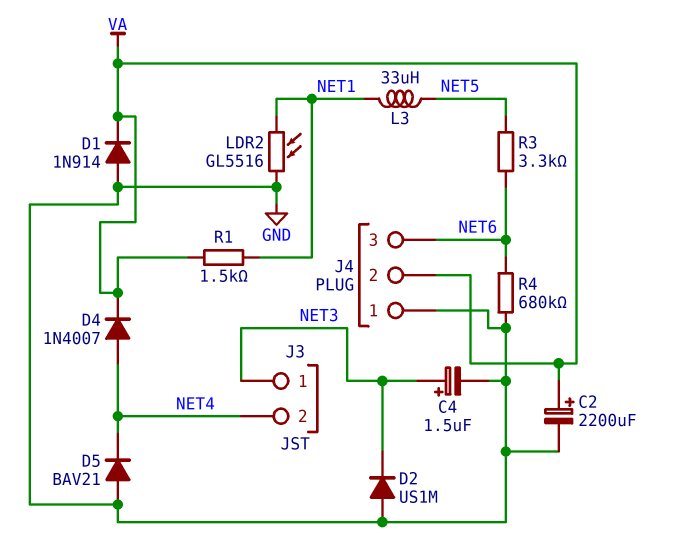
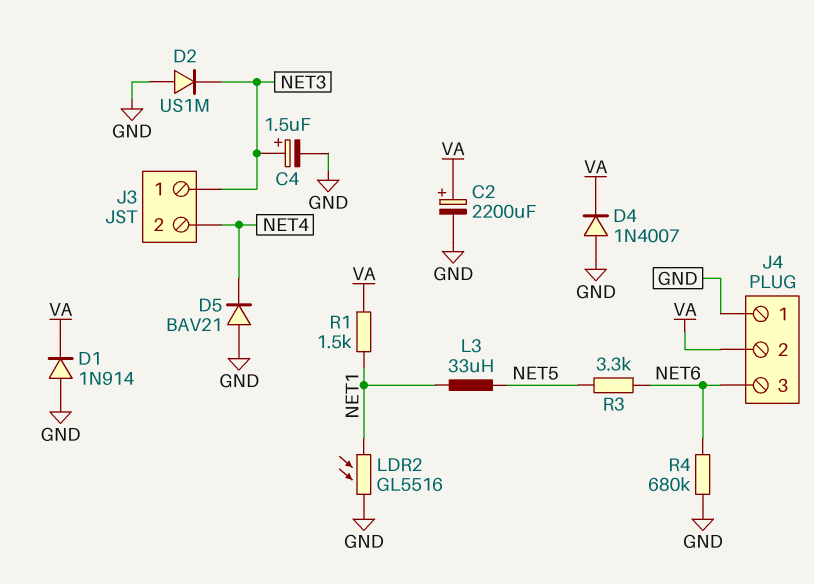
D4: diode 1N4007 (A NET4, K VA) -> diode 1N4007 (A GND, K VA)

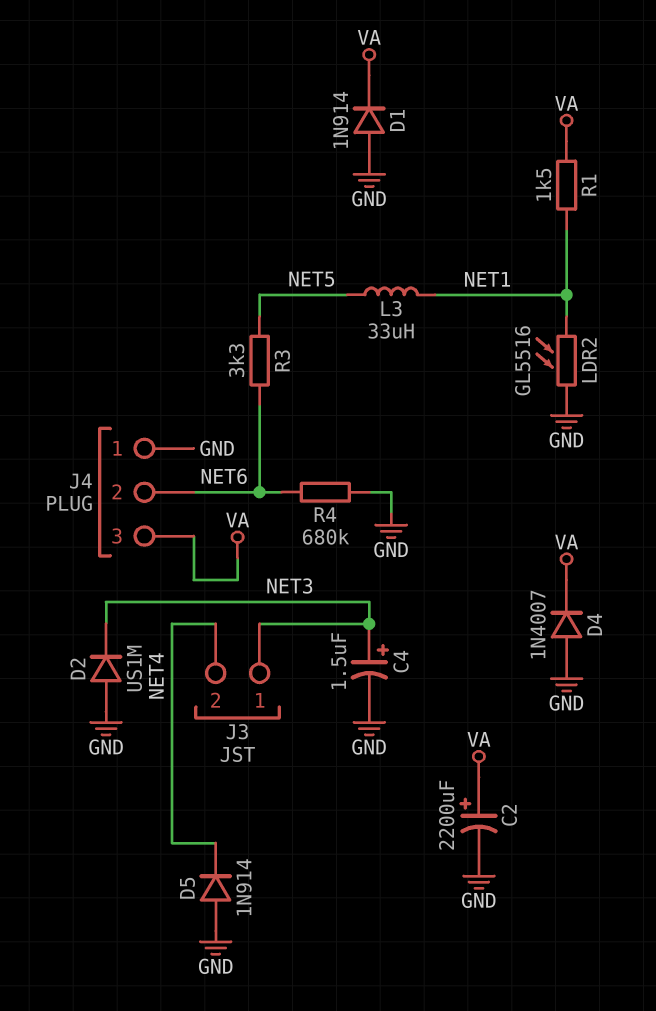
D5: diode BAV21 (A GND, K NET4) -> diode 1N914 (A GND, K NET4)
J4 pin 2: VA -> NET6
J4 pin 3: NET6 -> VA

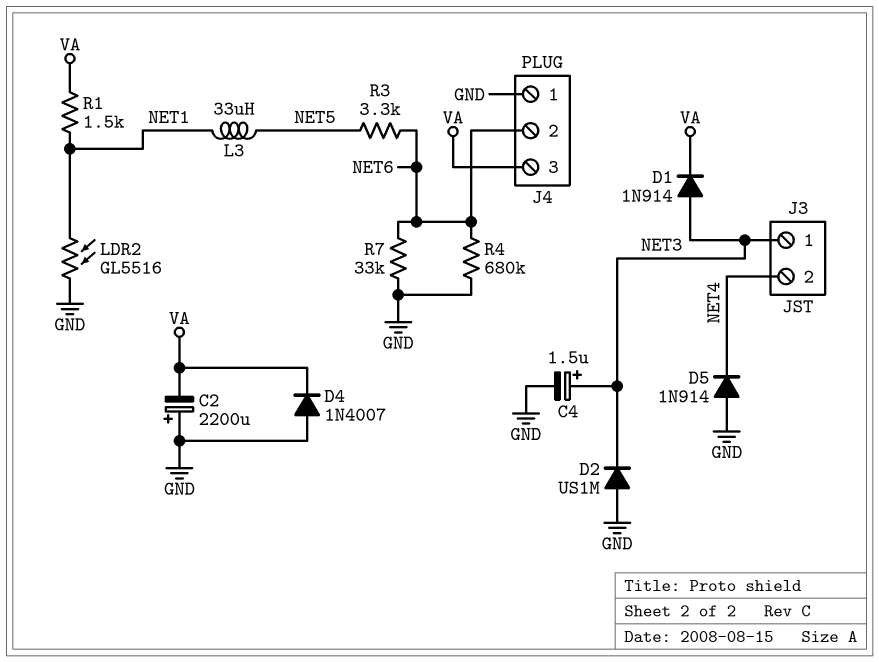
C2: 2200uF (plus VA, minus GND) -> 2200uF (plus GND, minus VA)
D1: diode 1N914 (A GND, K VA) -> diode 1N914 (A NET3, K VA)
R7: none -> 33k (GND, NET6)

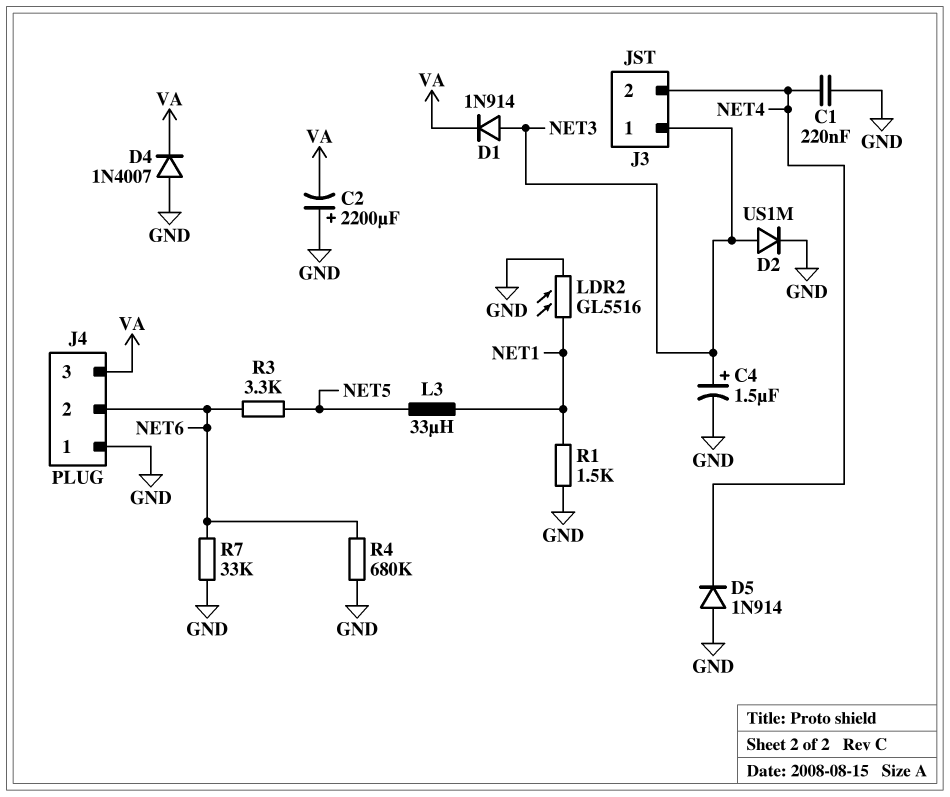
C1: none -> 220nF (GND, NET4)
D2: diode US1M (A GND, K NET3) -> diode US1M (A NET3, K GND)
R1: 1.5k (NET1, VA) -> 1.5k (GND, NET1)

